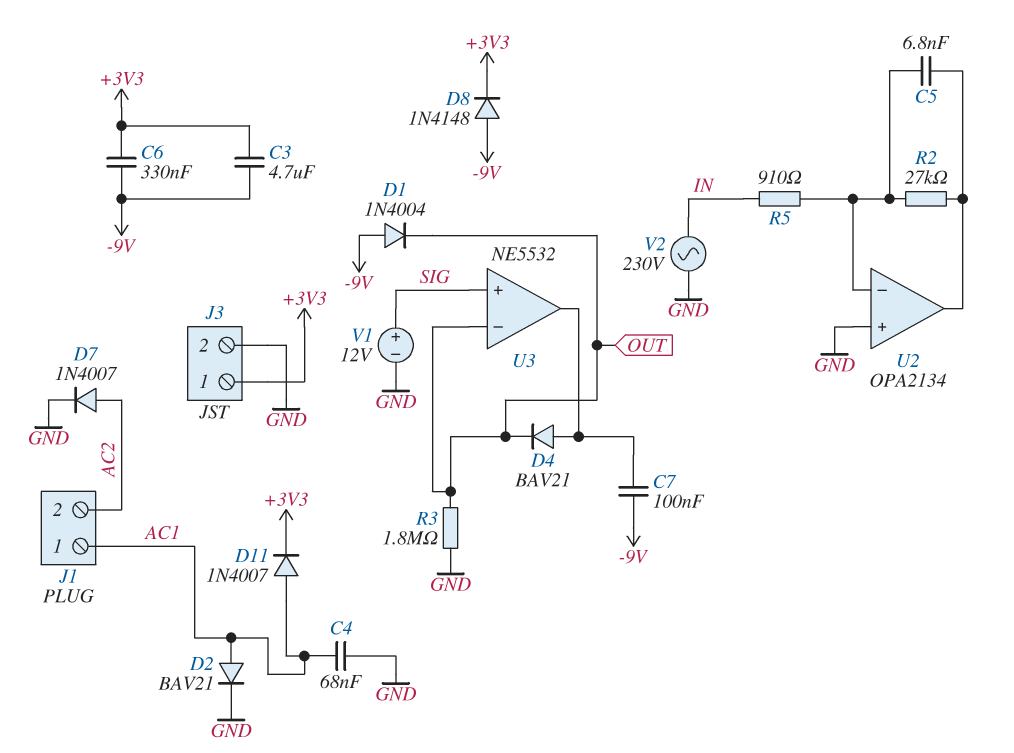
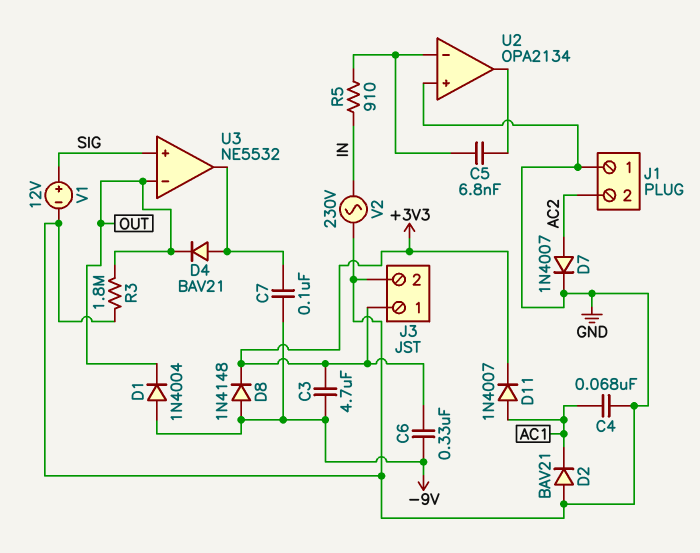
D2: diode BAV21 (A AC1, K GND) -> diode BAV21 (A GND, K AC1)
J1 pin 1: AC1 -> GND
R2: 27k (U2/in-, U2/out) -> none

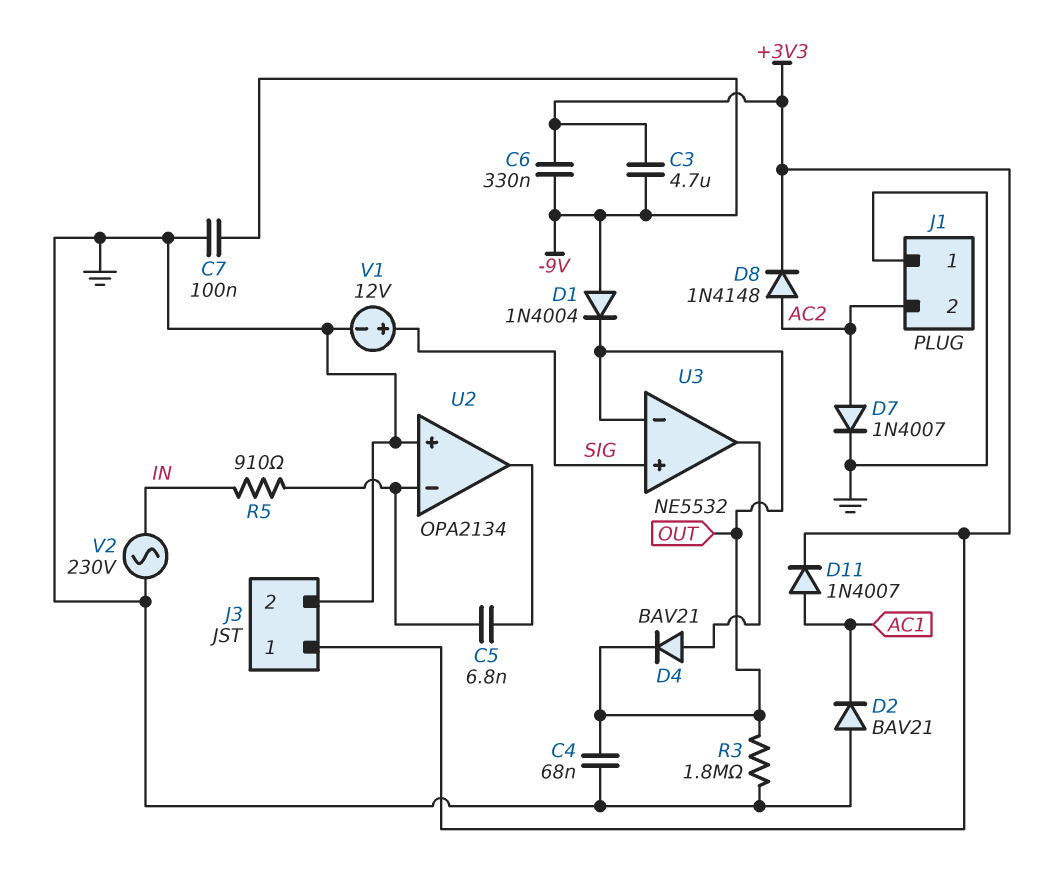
C4: 68nF (AC1, GND) -> 68nF (GND, OUT)
C7: 100nF (-9V, U3/out) -> 100nF (-9V, GND)
D8: diode 1N4148 (A -9V, K +3V3) -> diode 1N4148 (A AC2, K +3V3)

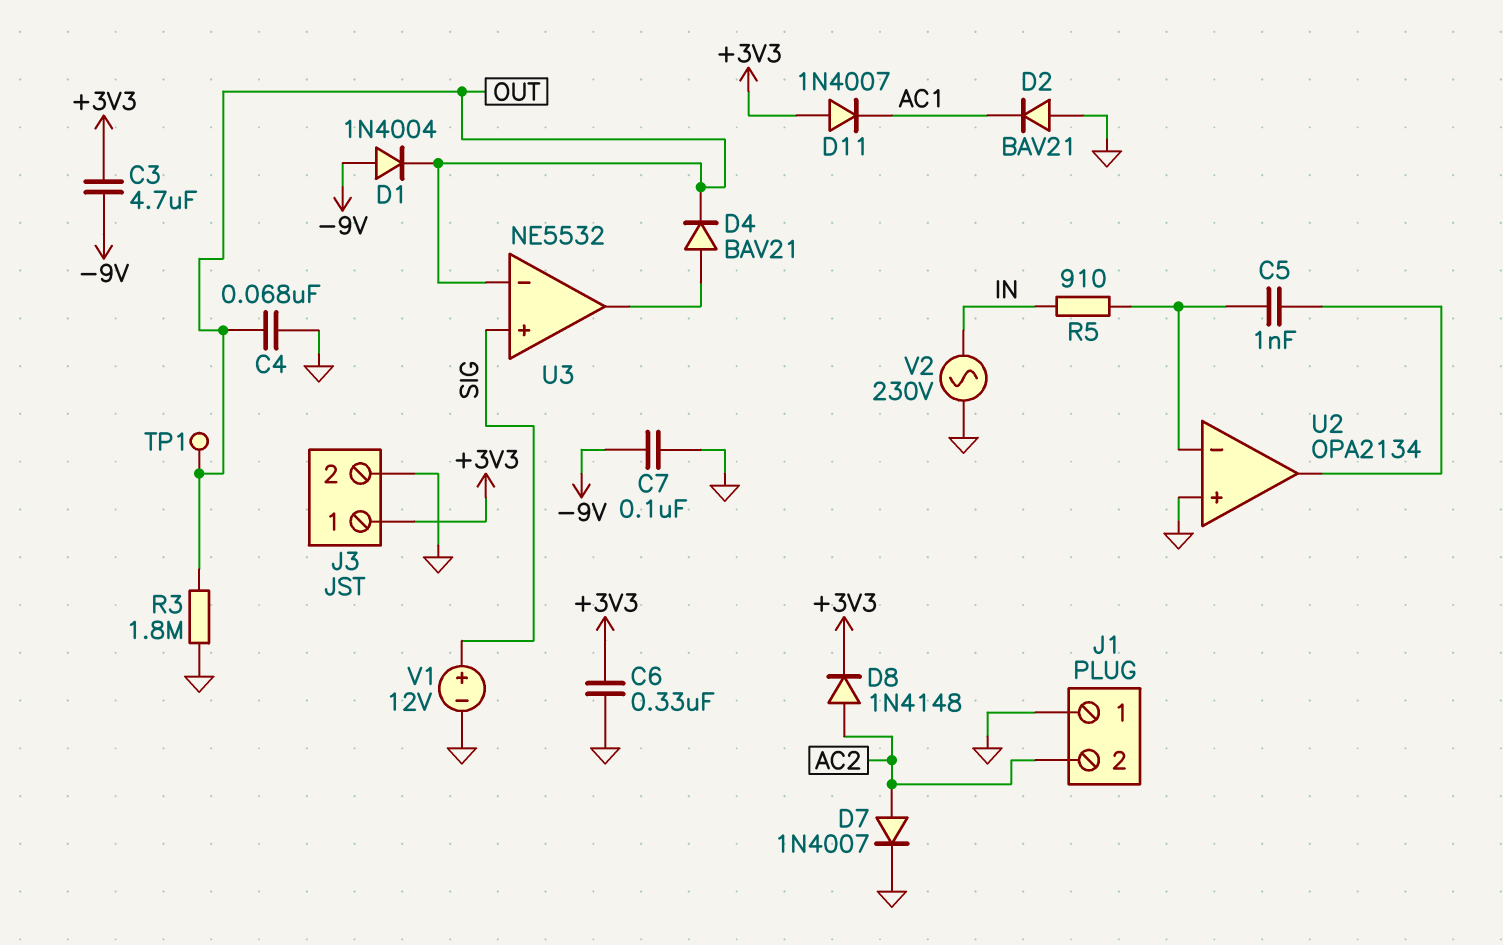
C5: 6.8nF (U2/in-, U2/out) -> 1nF (U2/in-, U2/out)
C6: 330nF (+3V3, -9V) -> 330nF (+3V3, GND)
D11: diode 1N4007 (A AC1, K +3V3) -> diode 1N4007 (A +3V3, K AC1)
TP1: none -> test point (OUT)

